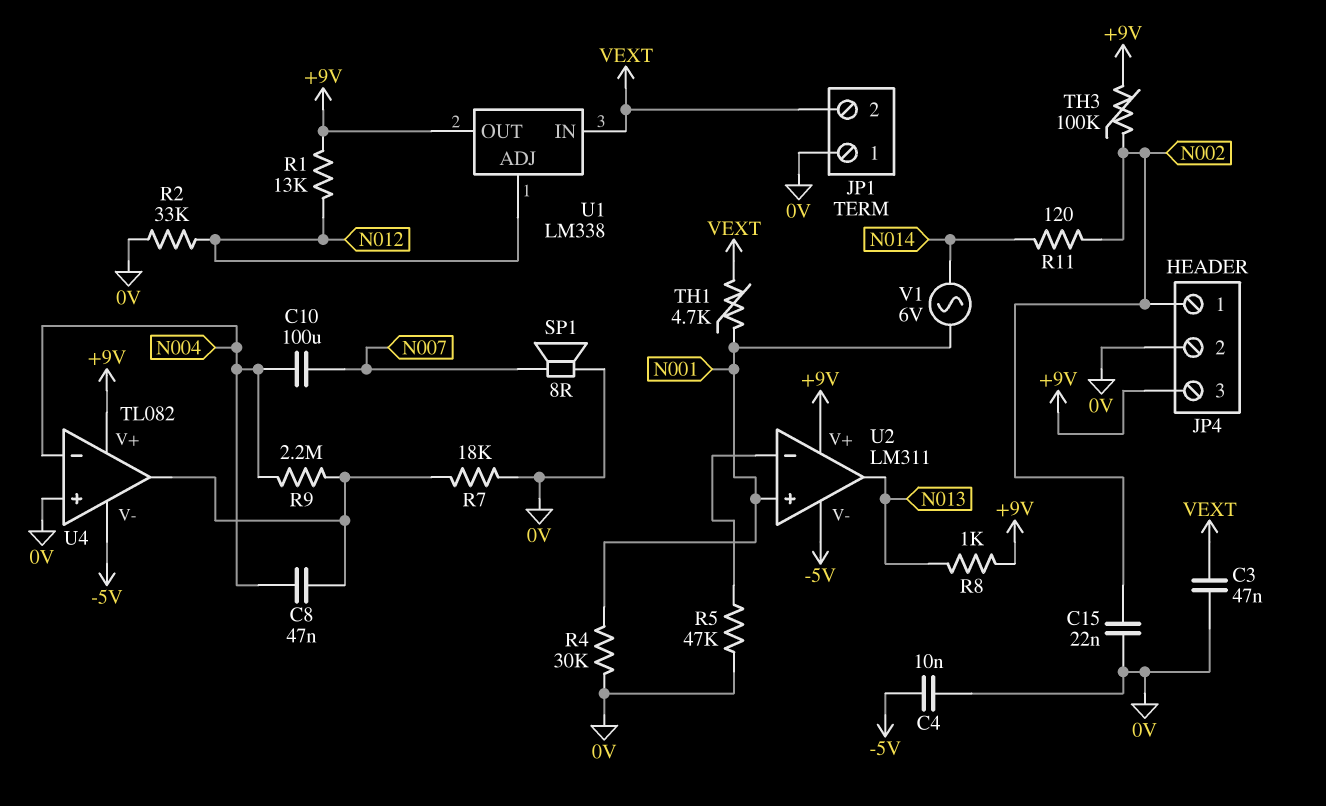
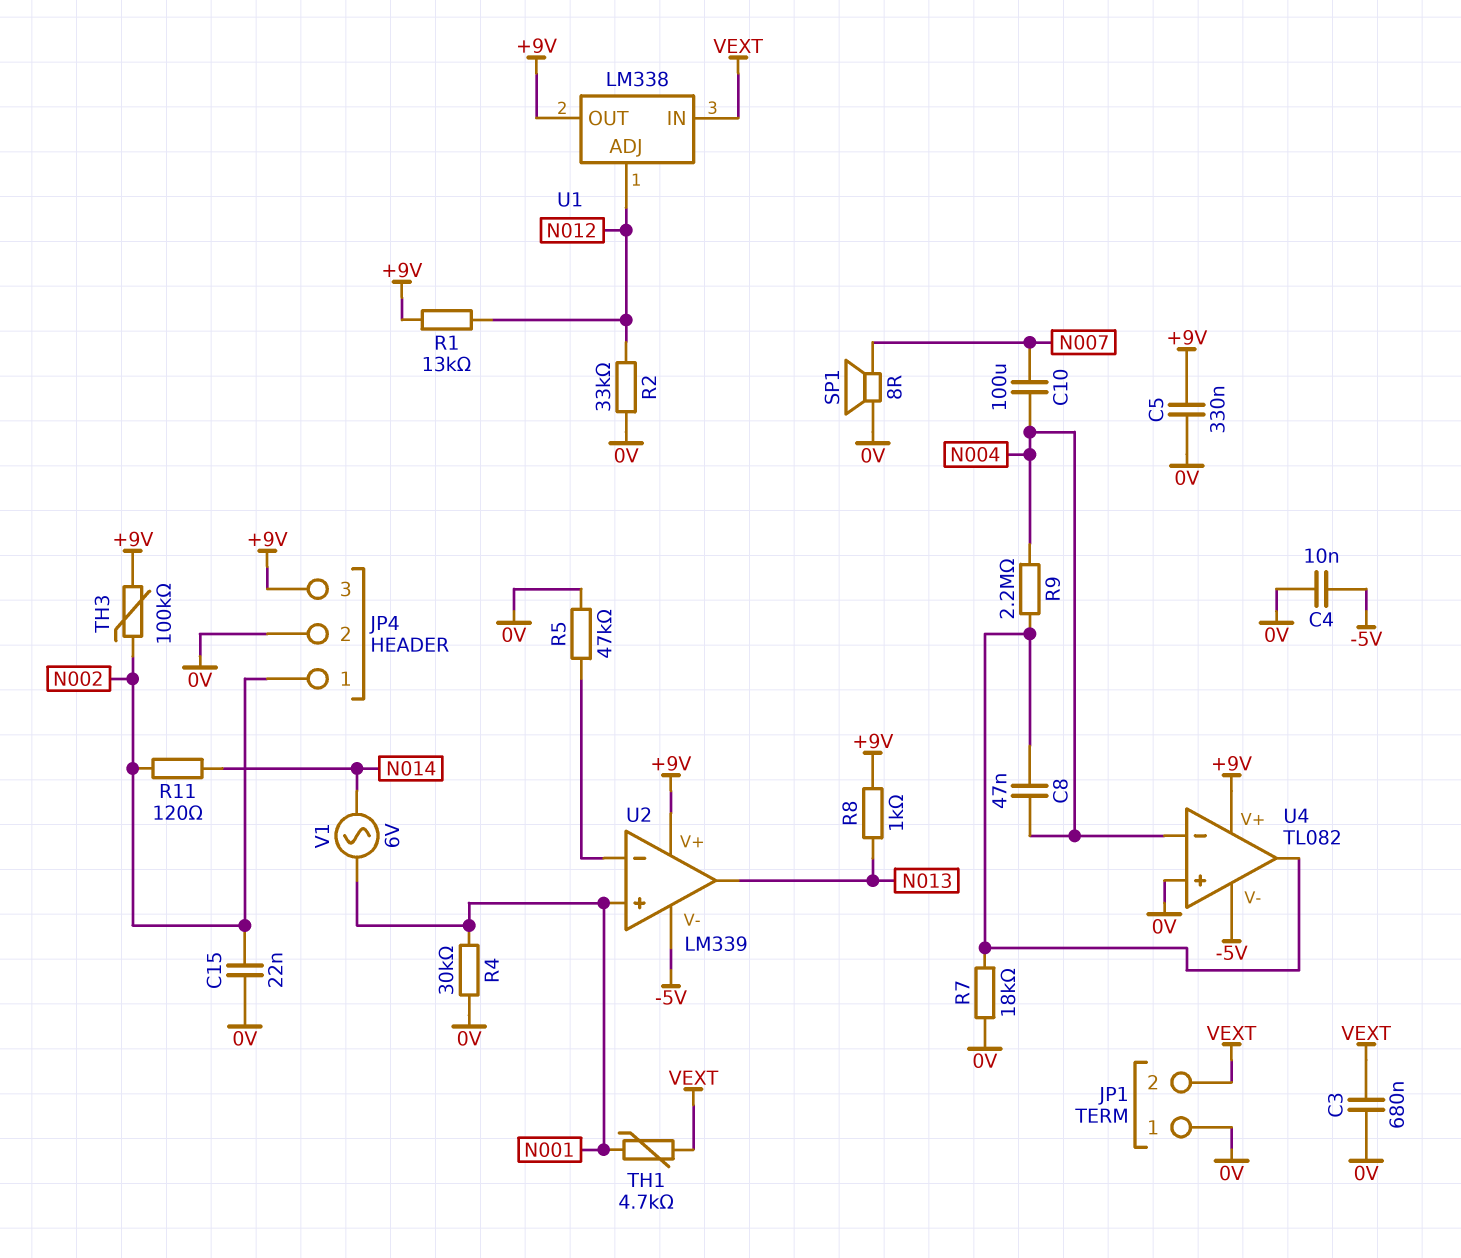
C3: 47nF (0V, VEXT) -> 680nF (0V, VEXT)
C5: none -> 330nF (+9V, 0V)
U2: LM311 -> LM339

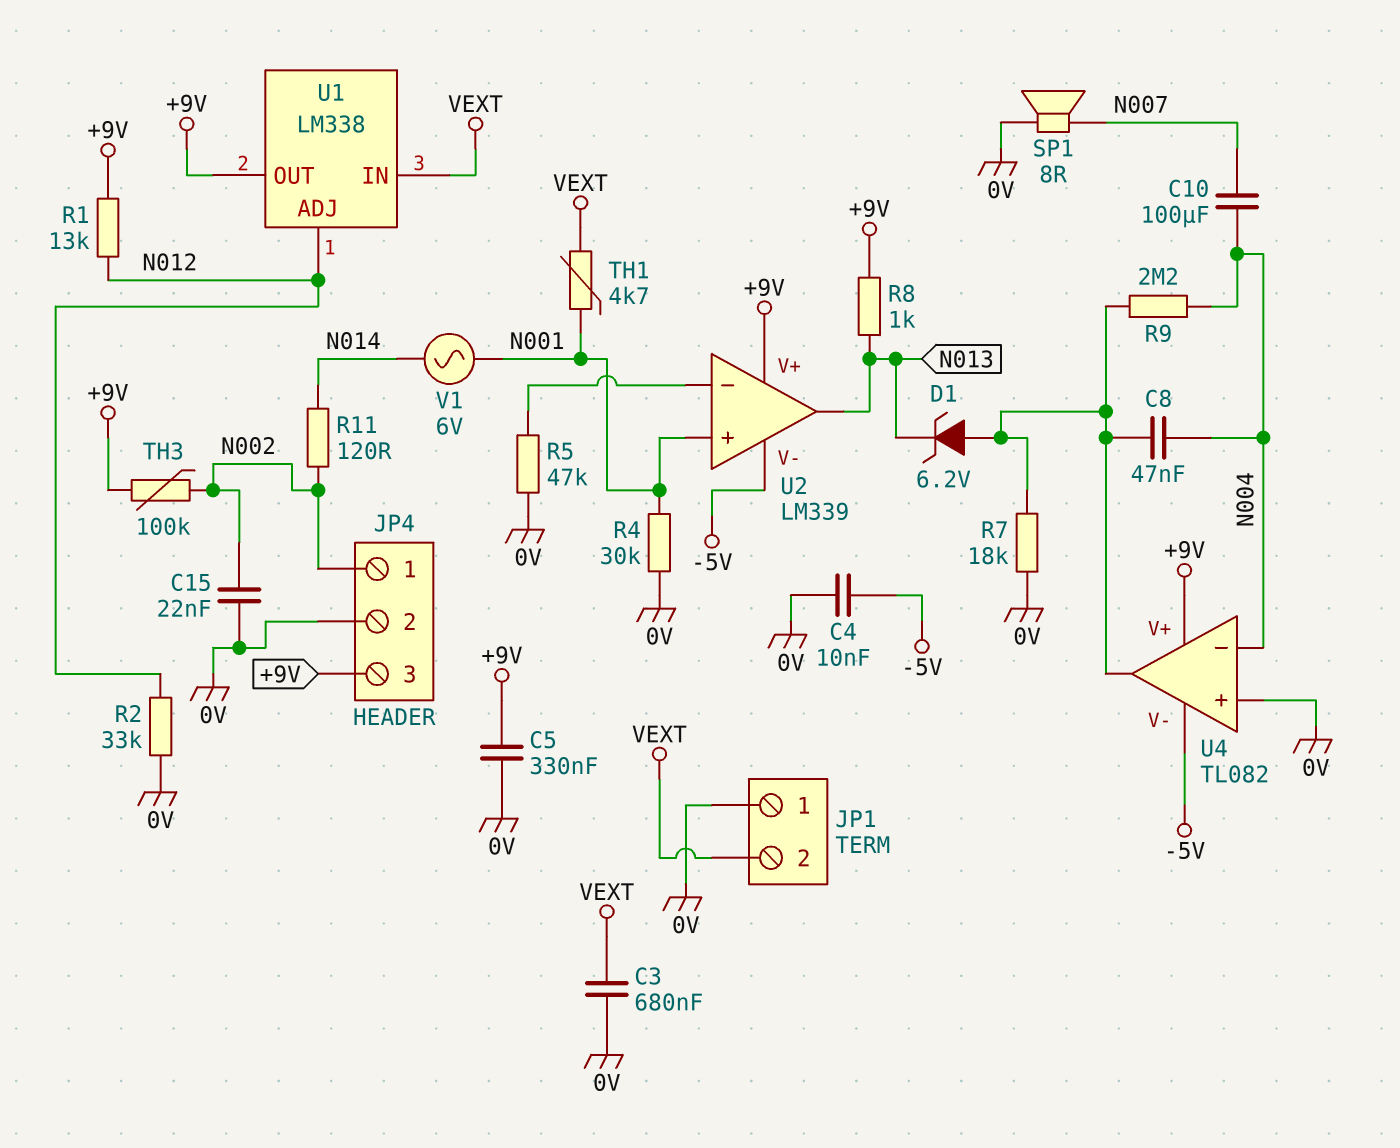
D1: none -> zener 6.2V (A U4/out, K N013)

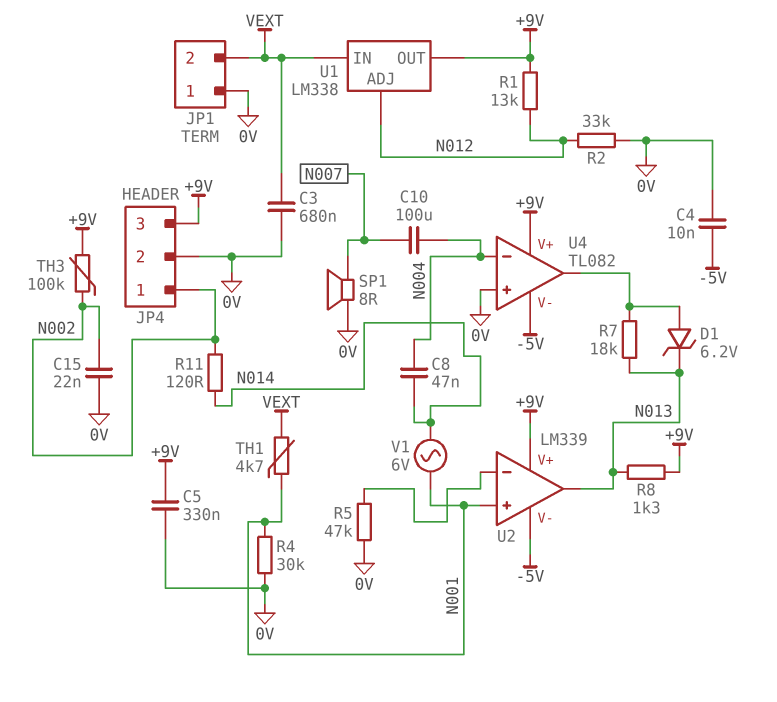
C8: 47nF (N004, U4/out) -> 47nF (N004, N014)
R7: 18k (0V, U4/out) -> 18k (N013, U4/out)
R8: 1k (+9V, N013) -> 1.3k (+9V, N013)
R9: 2.2M (N004, U4/out) -> none

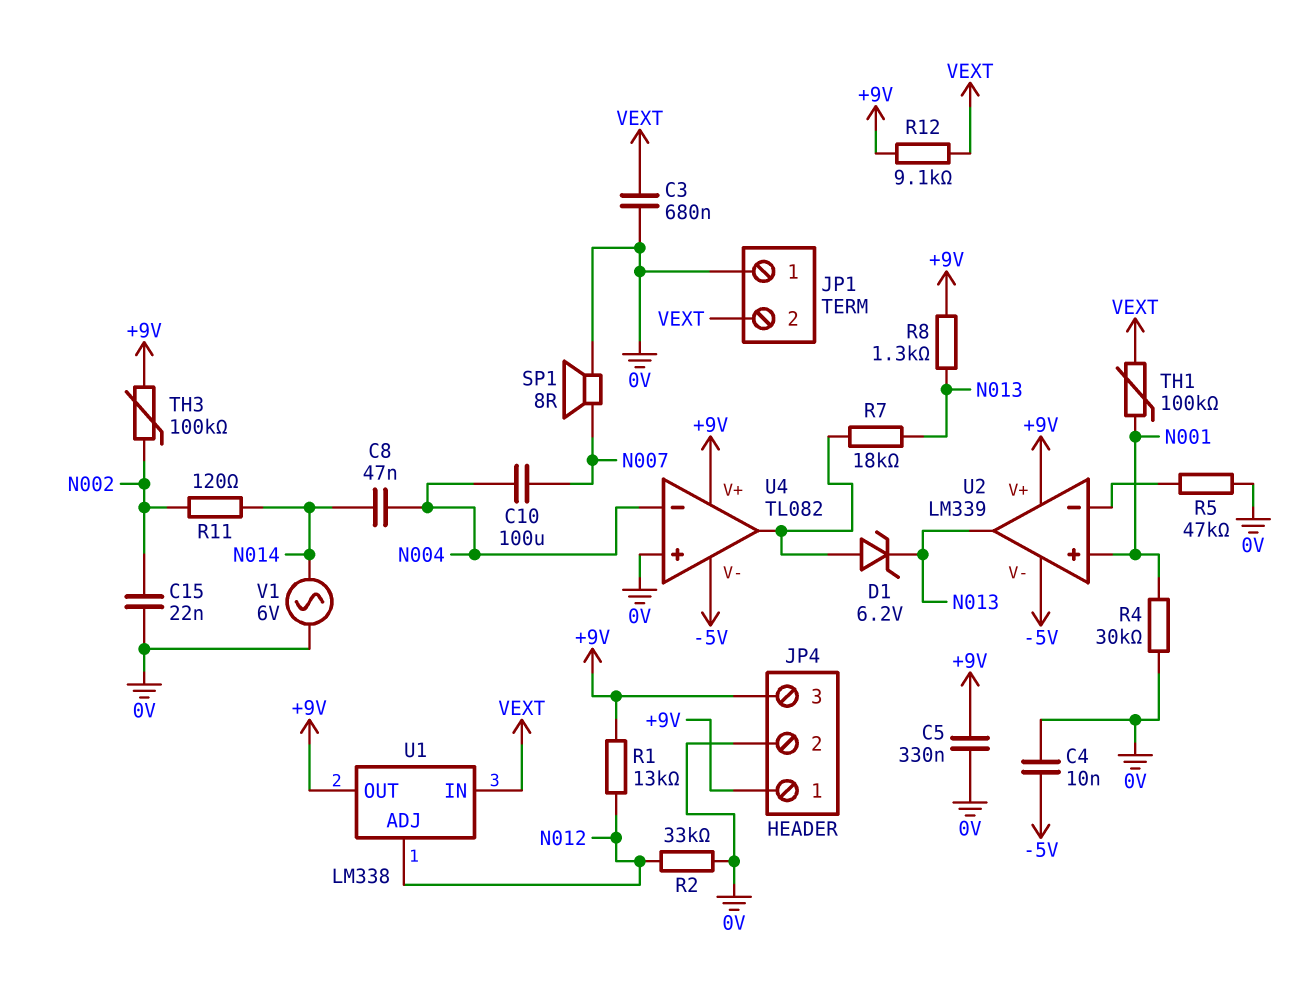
JP4 pin 1: N002 -> +9V
R12: none -> 9.1k (+9V, VEXT)
TH1: 4.7k (N001, VEXT) -> 100k (N001, VEXT)
V1: AC 6V (N001, N014) -> AC 6V (0V, N014)

